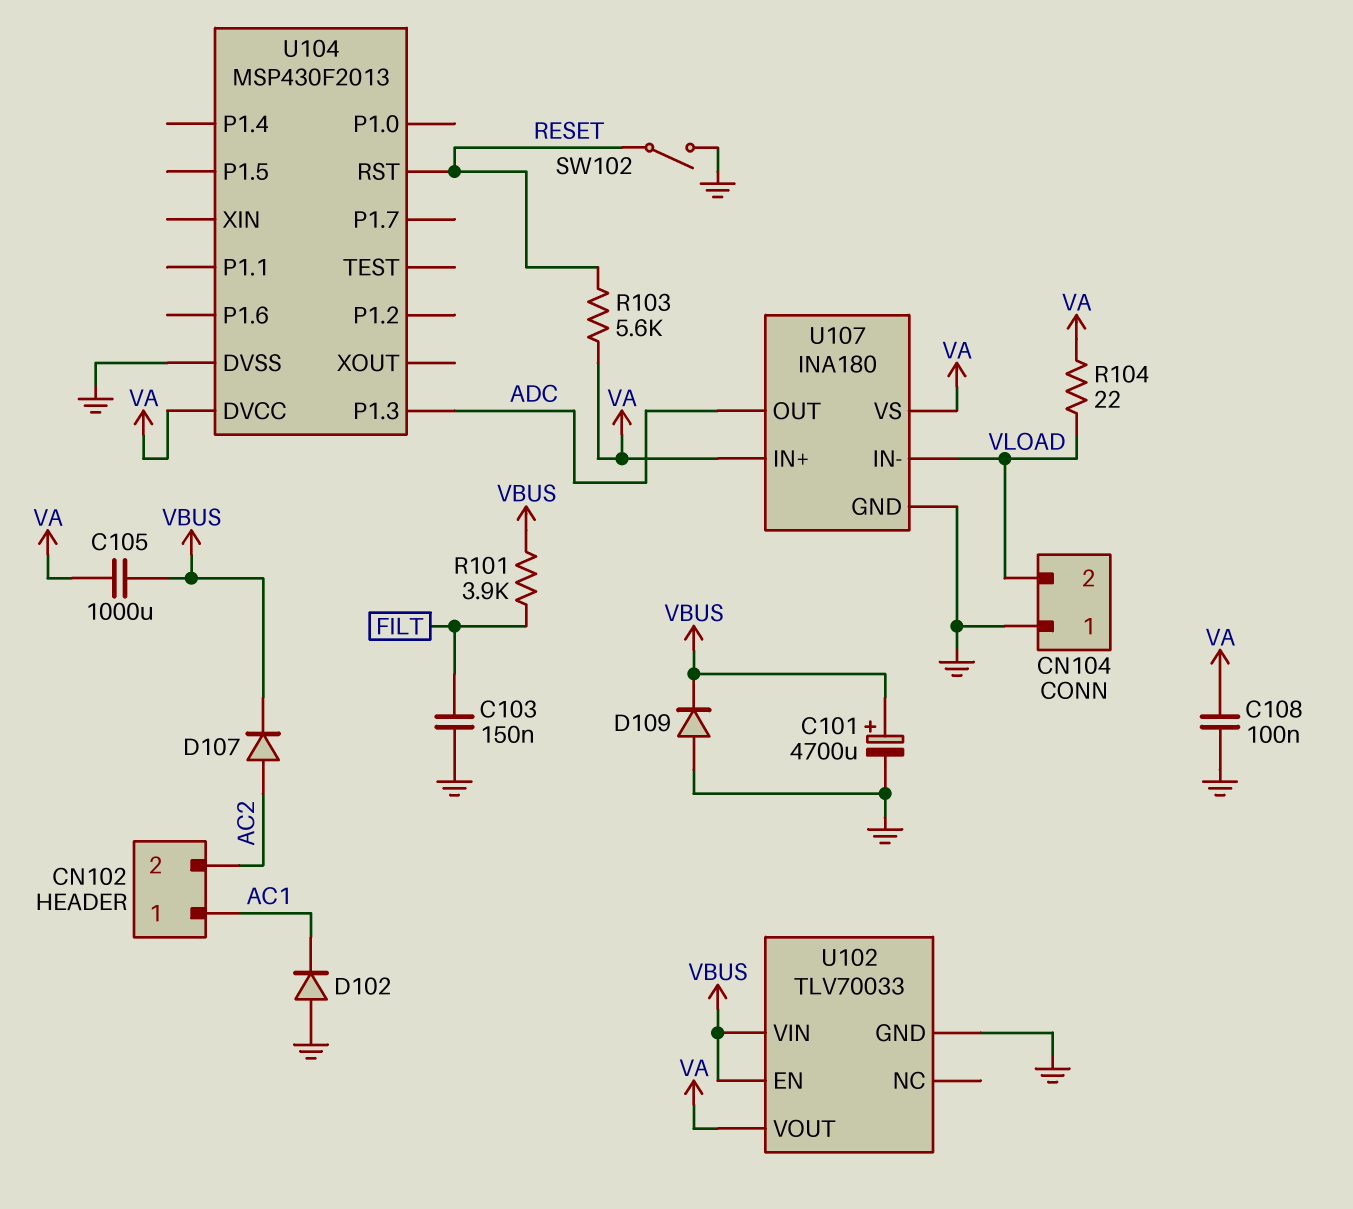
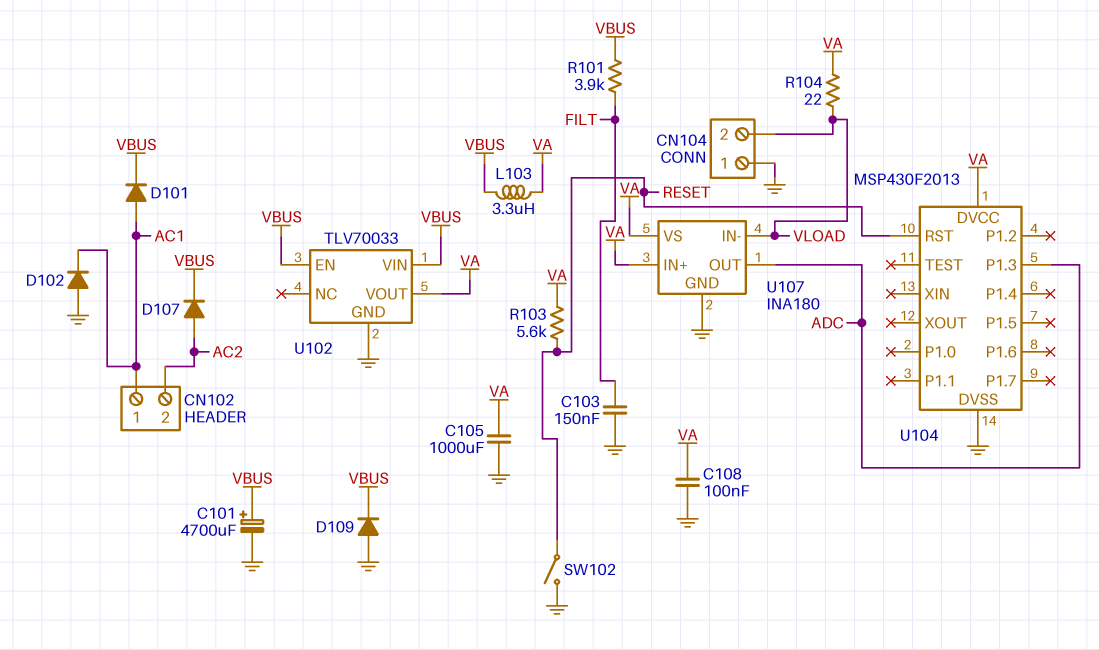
C105: 1000uF (VA, VBUS) -> 1000uF (GND, VA)
D101: none -> diode (A AC1, K VBUS)
L103: none -> 3.3uH (VA, VBUS)

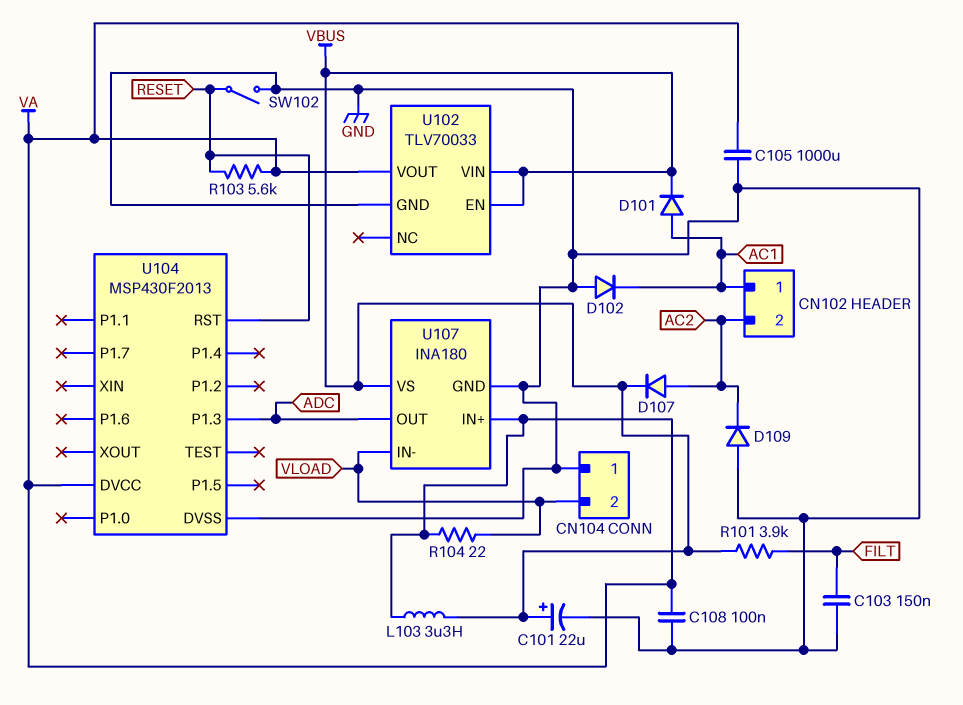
C101: 4700uF (plus VBUS, minus GND) -> 22uF (plus VBUS, minus GND)
D109: diode (A GND, K VBUS) -> diode (A GND, K AC2)
U107 pin VS: VA -> VBUS

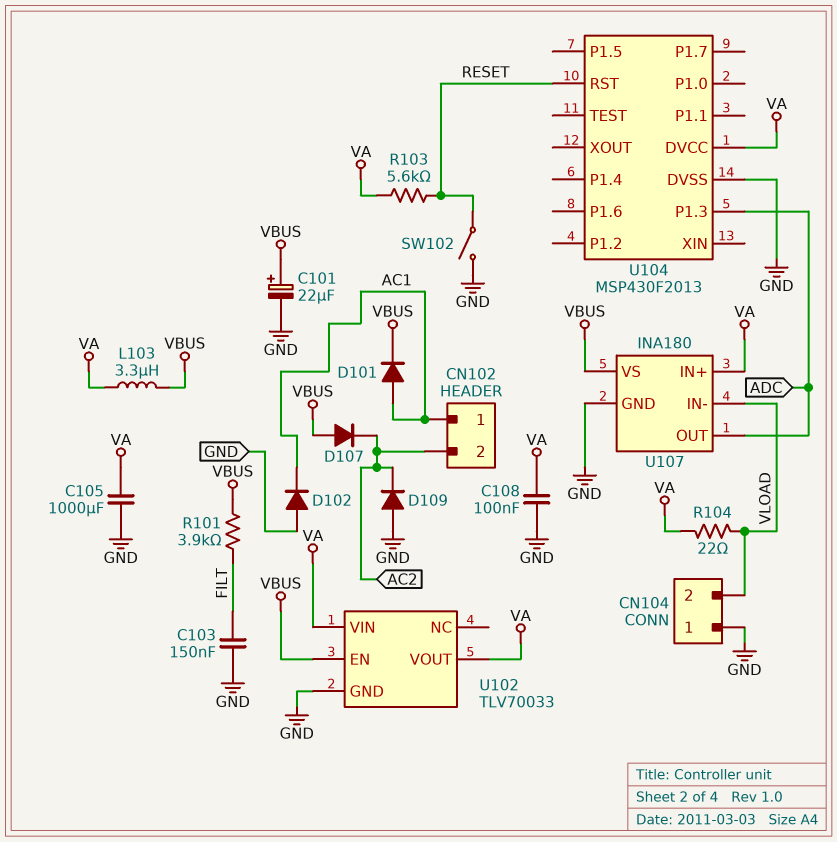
D107: diode (A AC2, K VBUS) -> diode (A VBUS, K AC2)
U102 pin VIN: VBUS -> VA

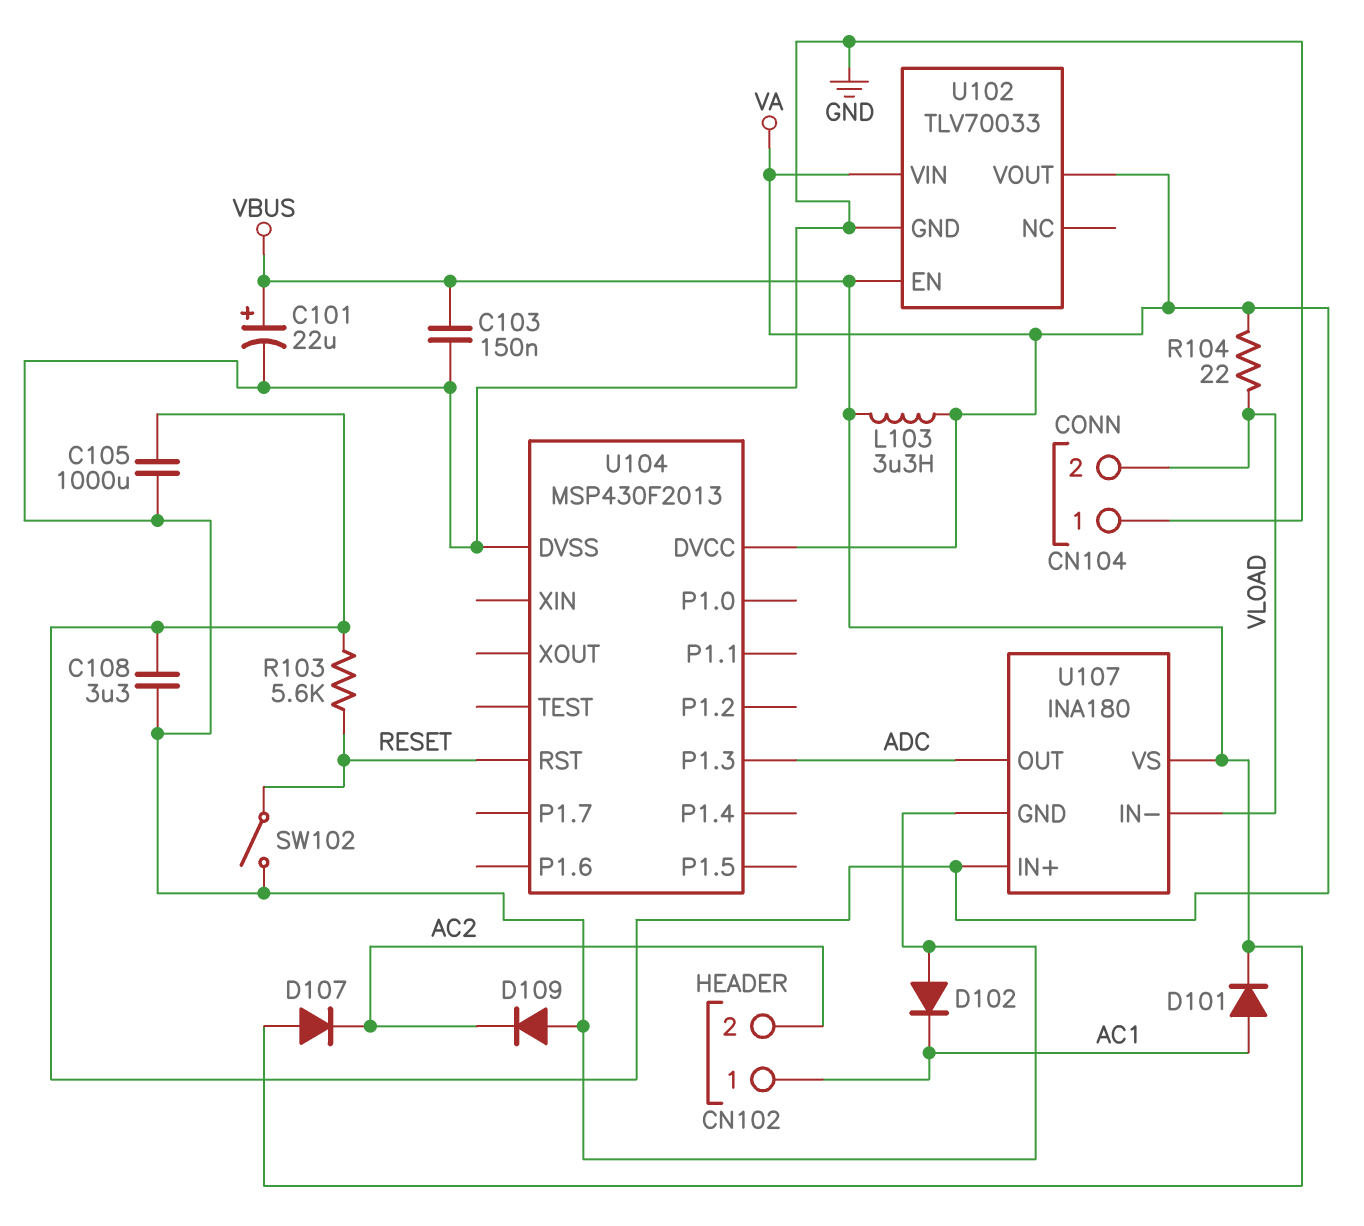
C103: 150nF (FILT, GND) -> 150nF (GND, VBUS)
C108: 100nF (GND, VA) -> 3.3uF (GND, VA)
R101: 3.9k (FILT, VBUS) -> none

